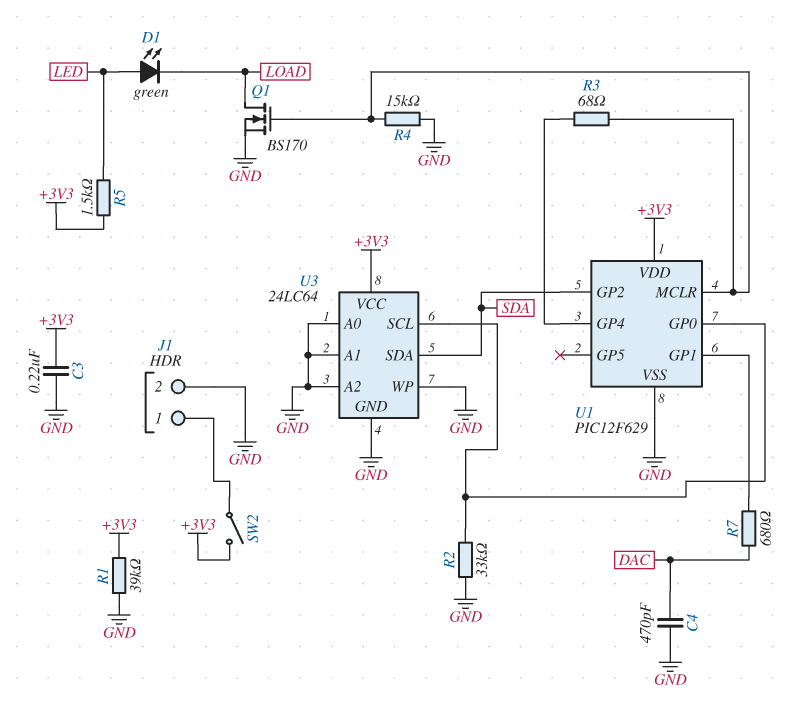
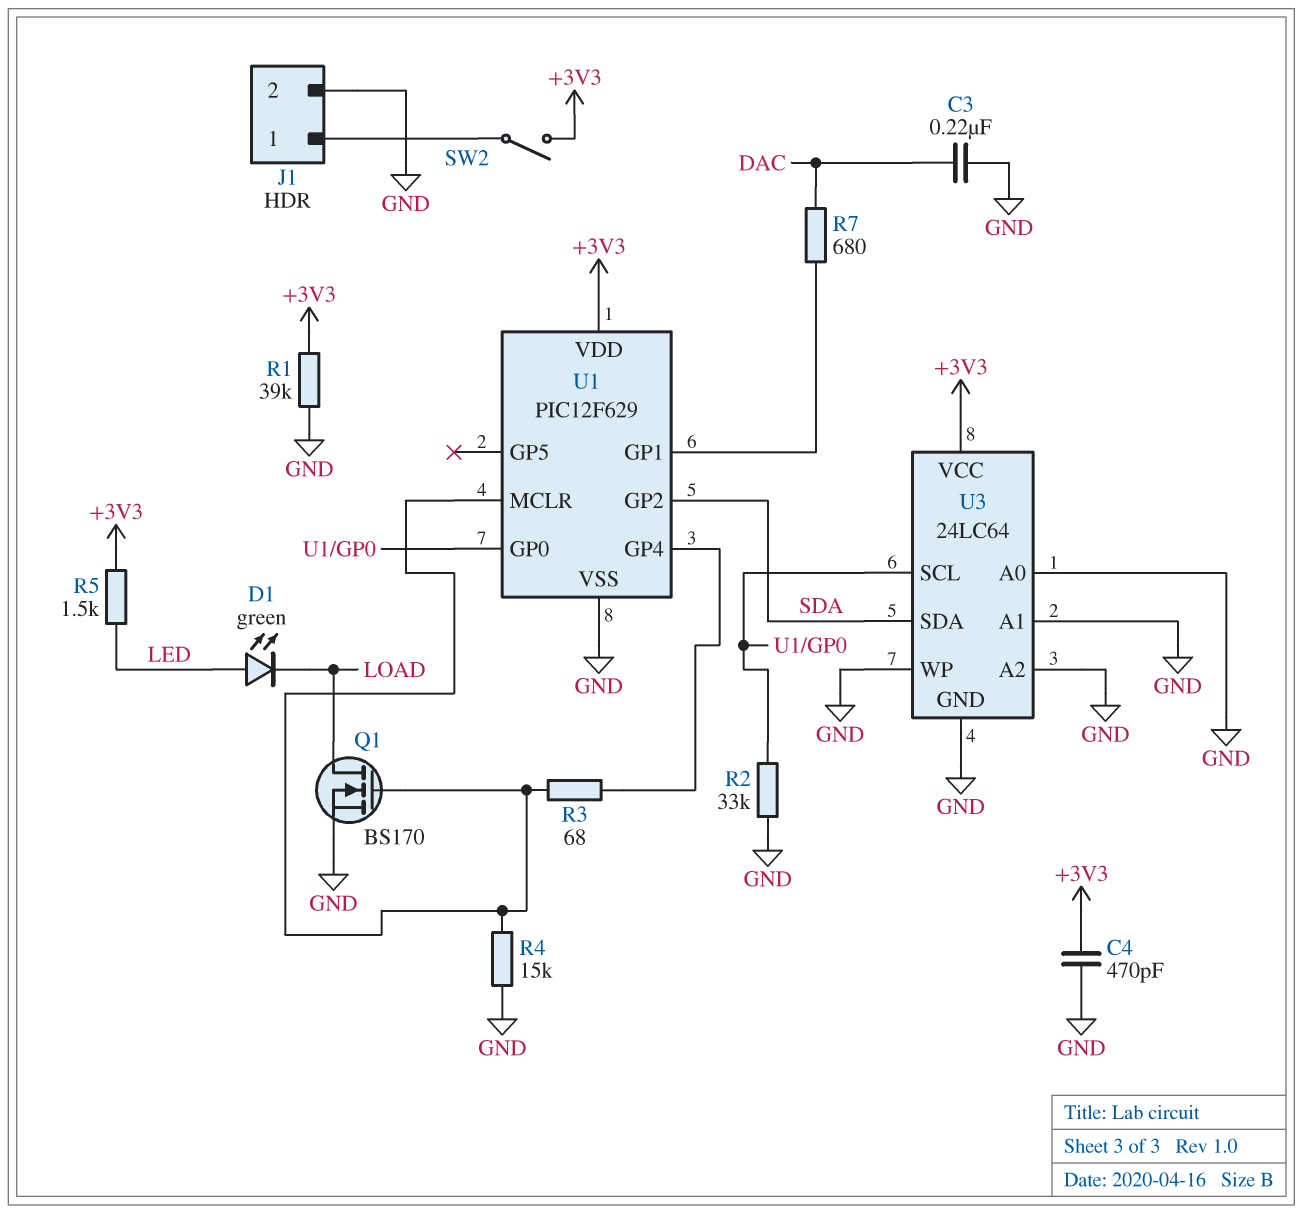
C3: 220nF (+3V3, GND) -> 220nF (DAC, GND)
C4: 470pF (DAC, GND) -> 470pF (+3V3, GND)

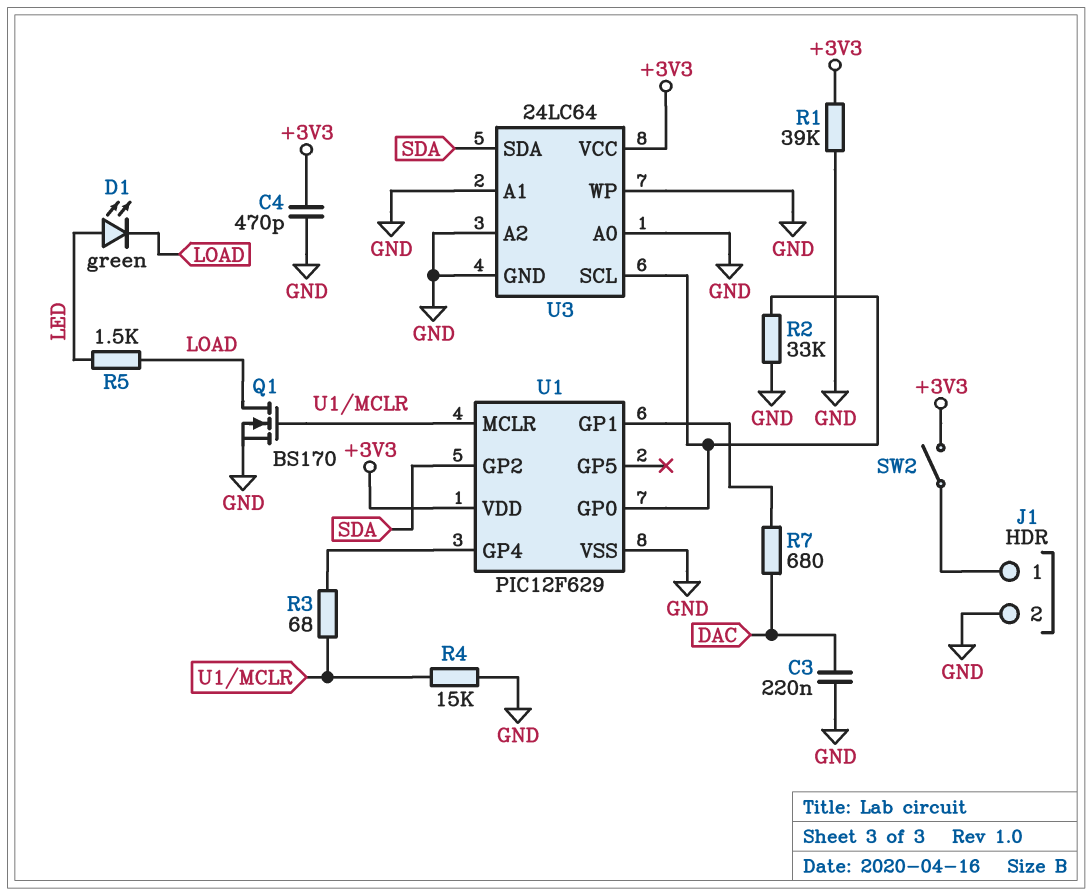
R5: 1.5k (+3V3, LED) -> 1.5k (LED, LOAD)

